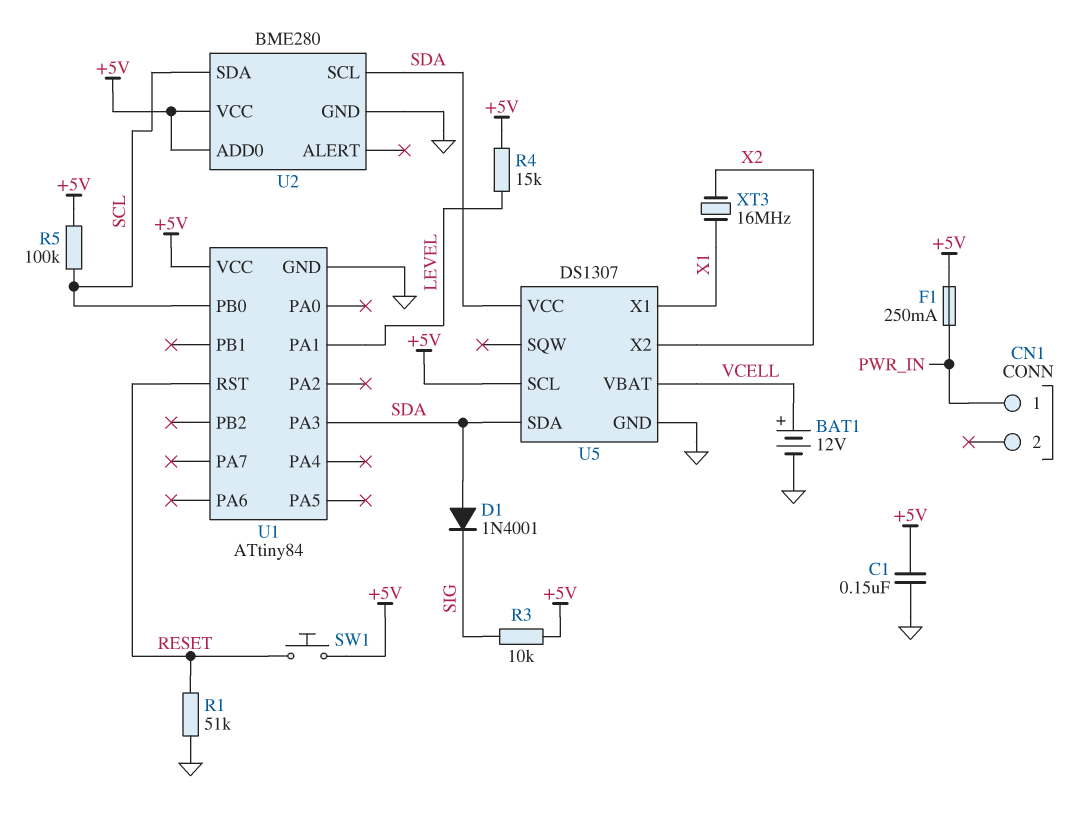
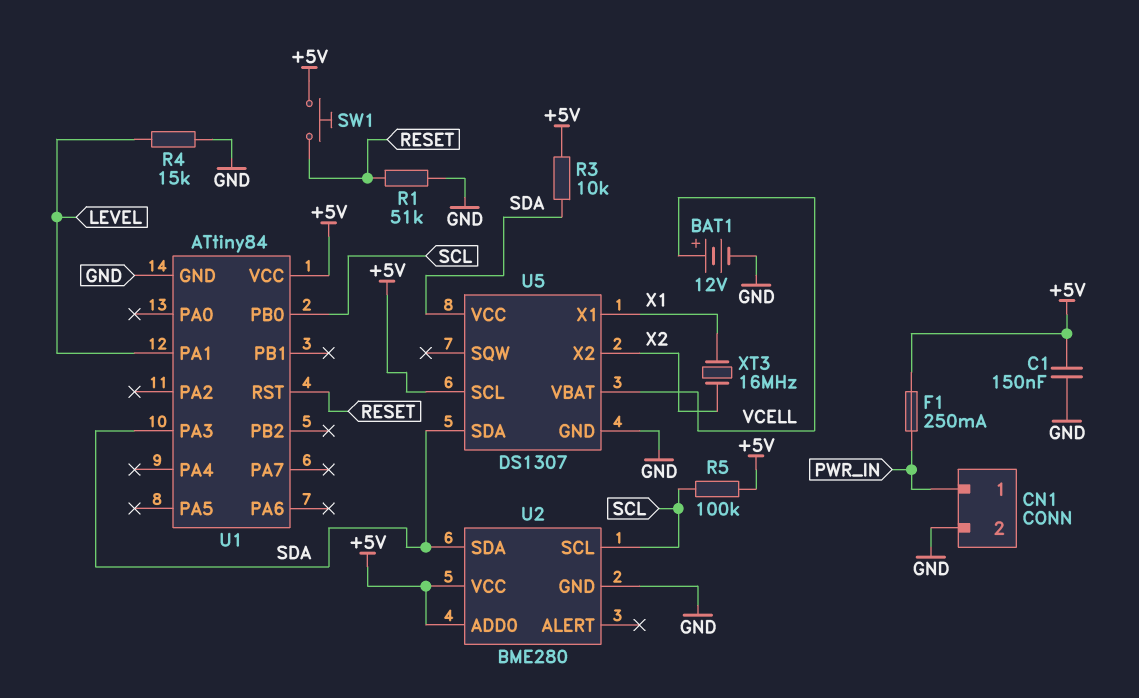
CN1 pin 2: none -> GND
D1: diode 1N4001 (A SDA, K SIG) -> none
R3: 10k (+5V, SIG) -> 10k (+5V, SDA)
R4: 15k (+5V, LEVEL) -> 15k (GND, LEVEL)
U2 pin SCL: SDA -> SCL
U2 pin SDA: SCL -> SDA

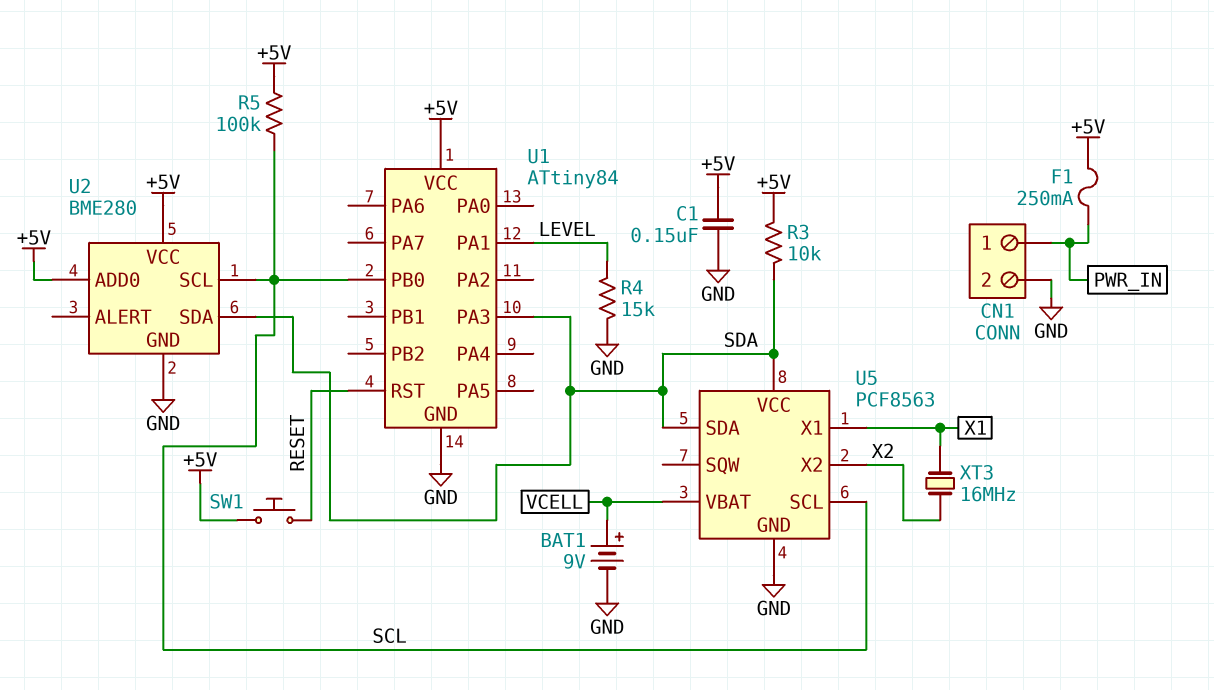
BAT1: 12V (plus VCELL, minus GND) -> 9V (plus VCELL, minus GND)
R1: 51k (GND, RESET) -> none
U5: DS1307 -> PCF8563
U5 pin SCL: +5V -> SCL

